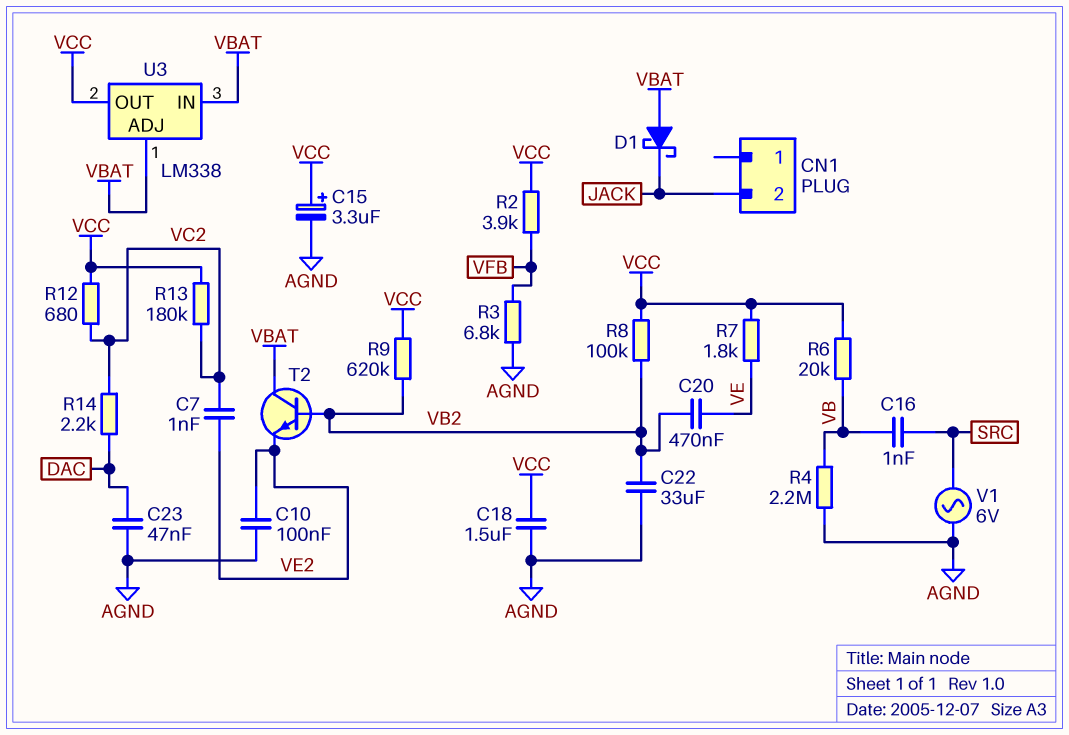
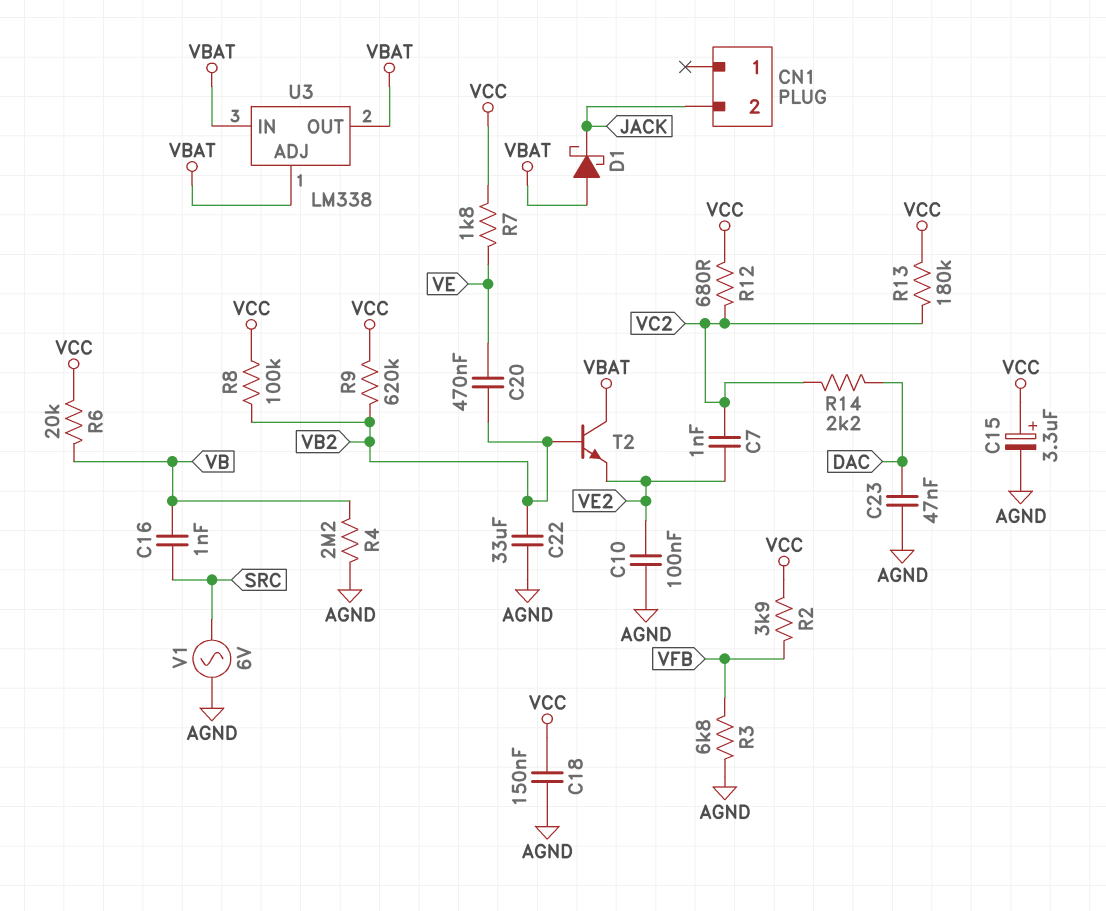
C18: 1.5uF (AGND, VCC) -> 150nF (AGND, VCC)
U3 pin OUT: VCC -> VBAT

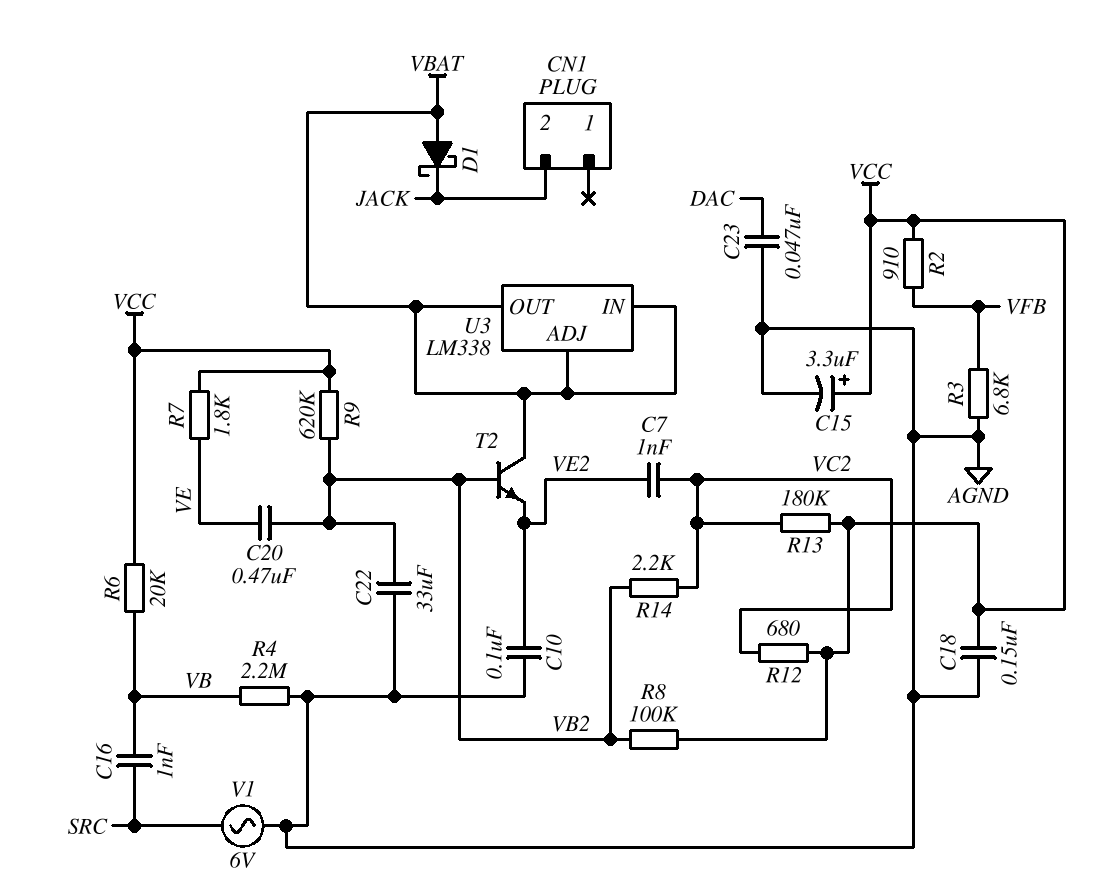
R2: 3.9k (VCC, VFB) -> 910 (VCC, VFB)
R14: 2.2k (DAC, VC2) -> 2.2k (VB2, VC2)

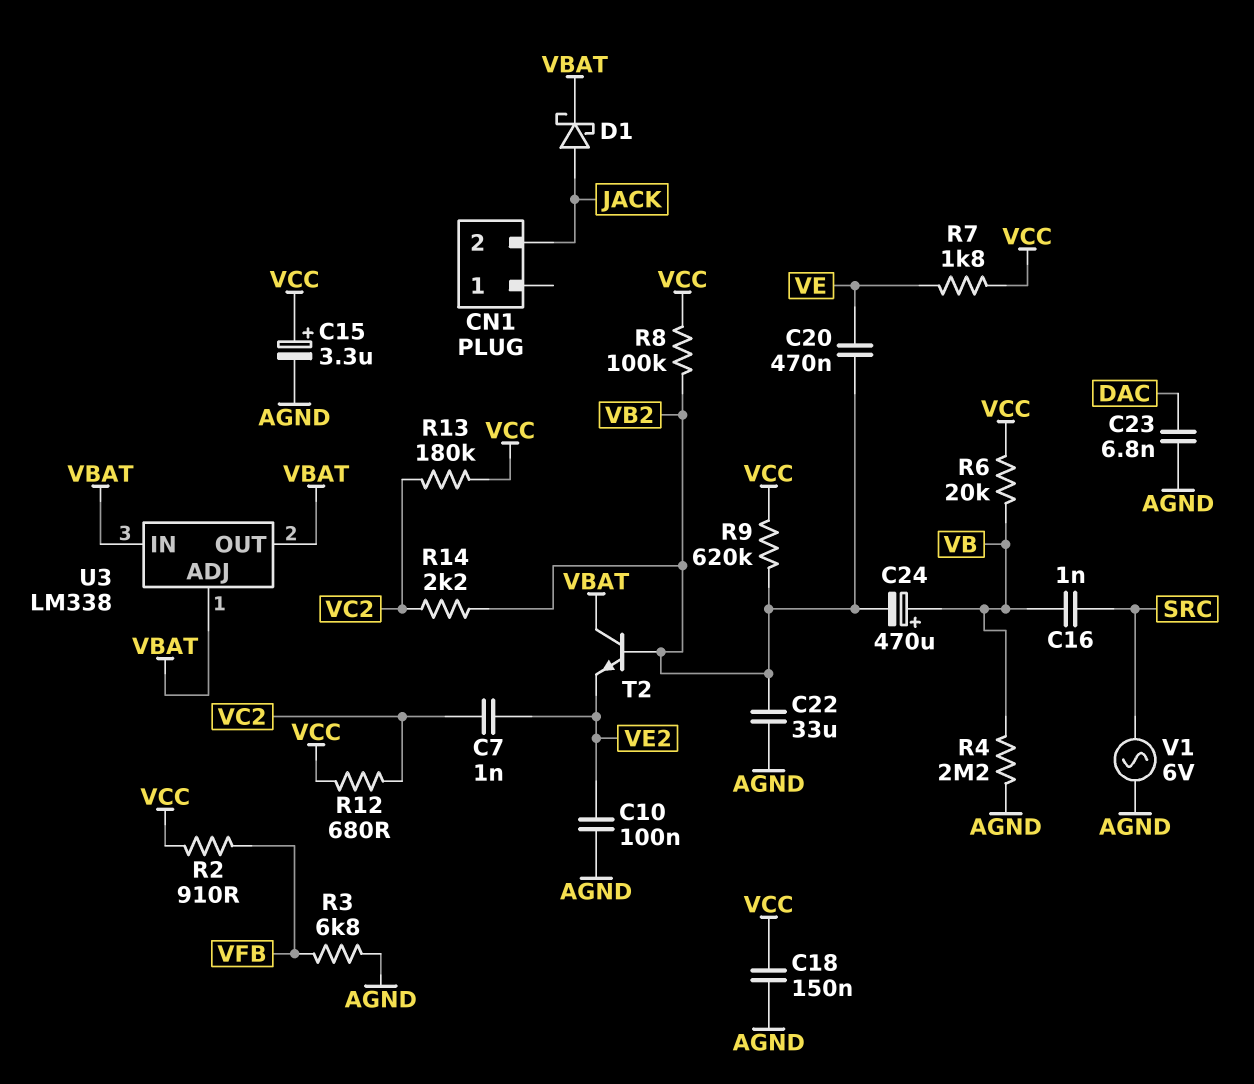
C23: 47nF (AGND, DAC) -> 6.8nF (AGND, DAC)
C24: none -> 470uF (plus VB, minus VB2)
D1: schottky (A VBAT, K JACK) -> schottky (A JACK, K VBAT)

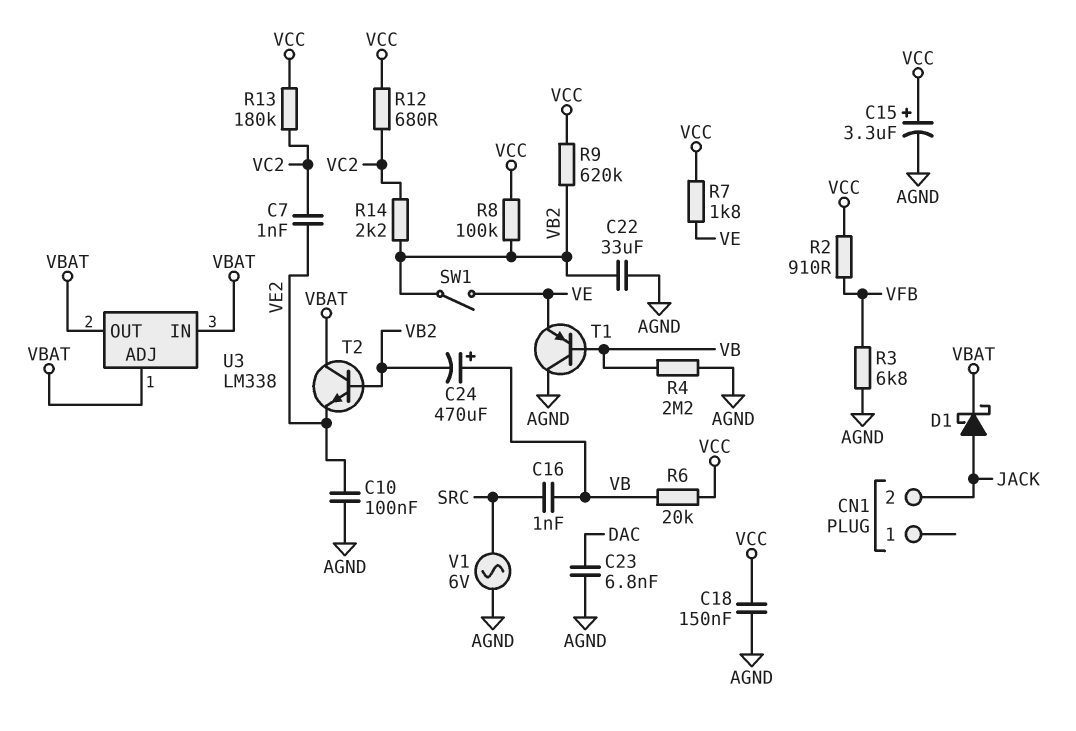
C20: 470nF (VB2, VE) -> none
SW1: none -> switch (VB2, VE)
T1: none -> PNP (B VB, C AGND, E VE)

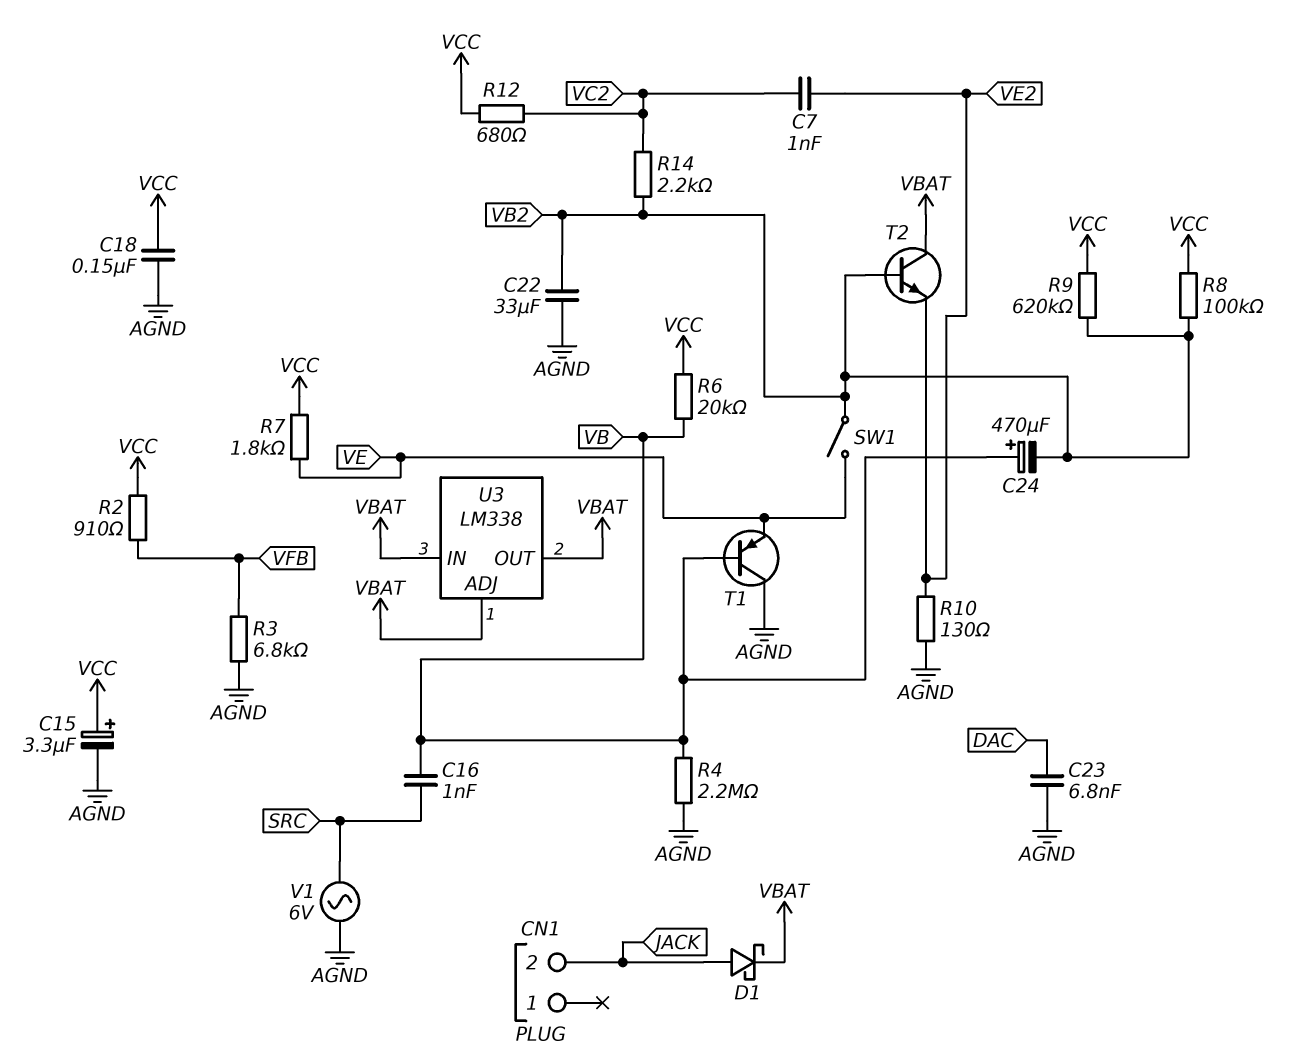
C10: 100nF (AGND, VE2) -> none
R10: none -> 130 (AGND, VE2)
R13: 180k (VC2, VCC) -> none

